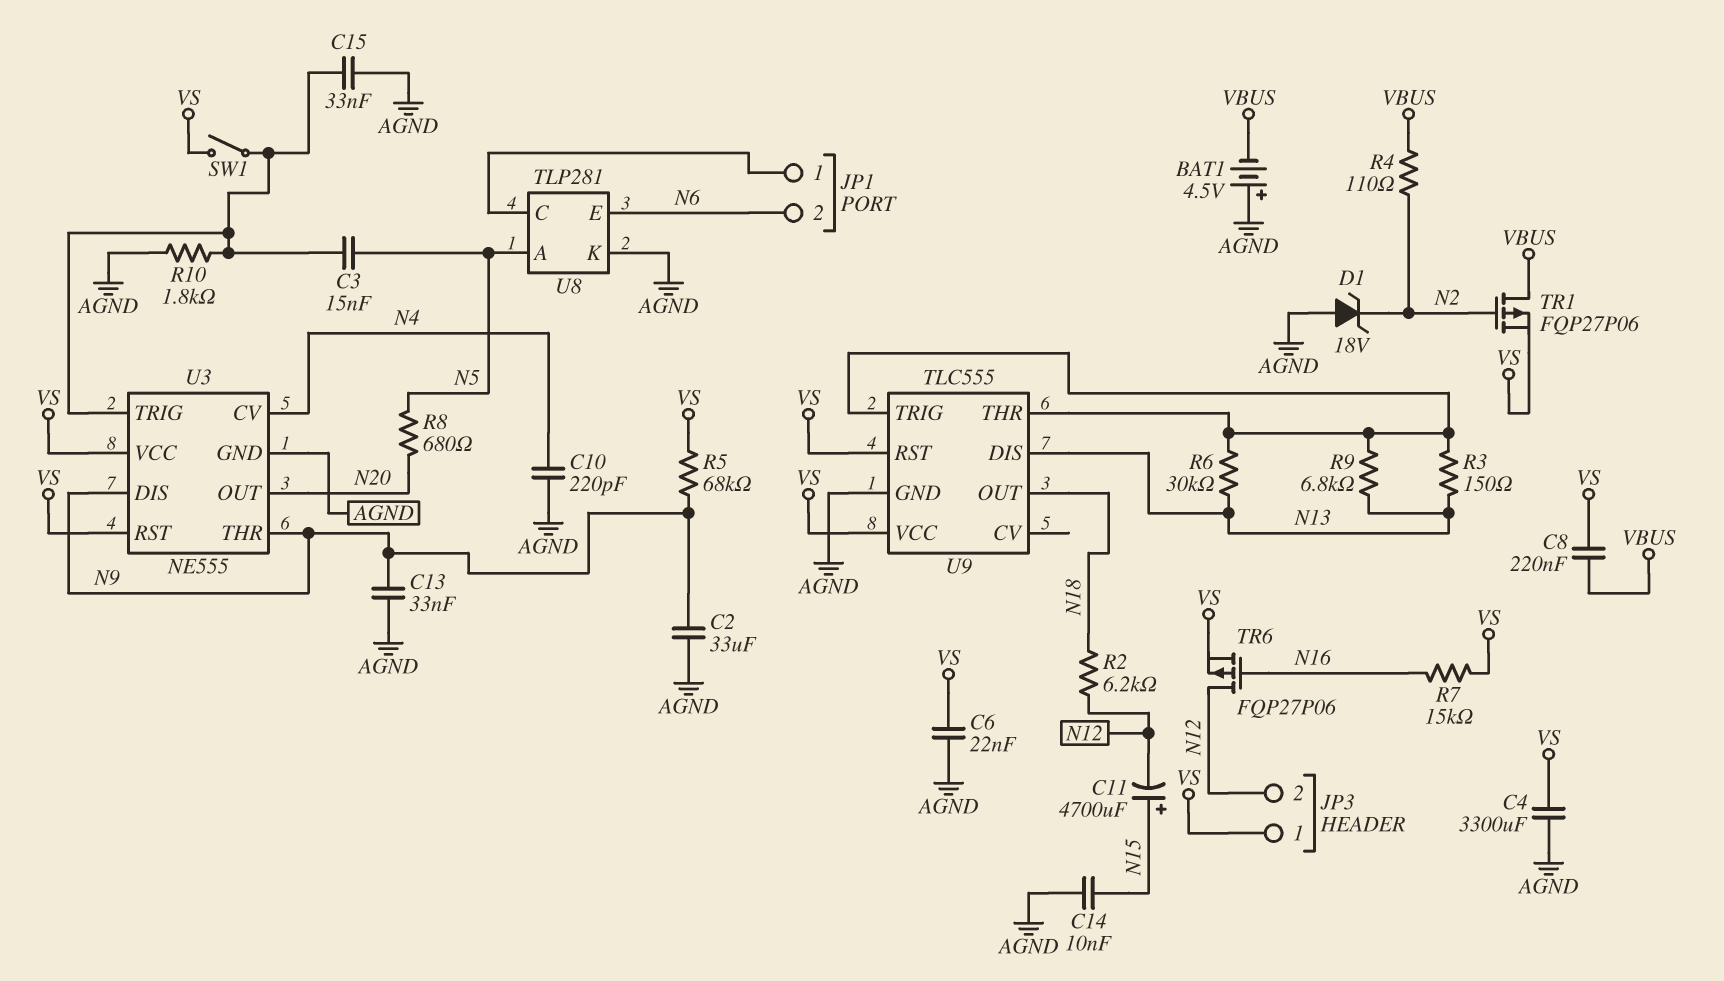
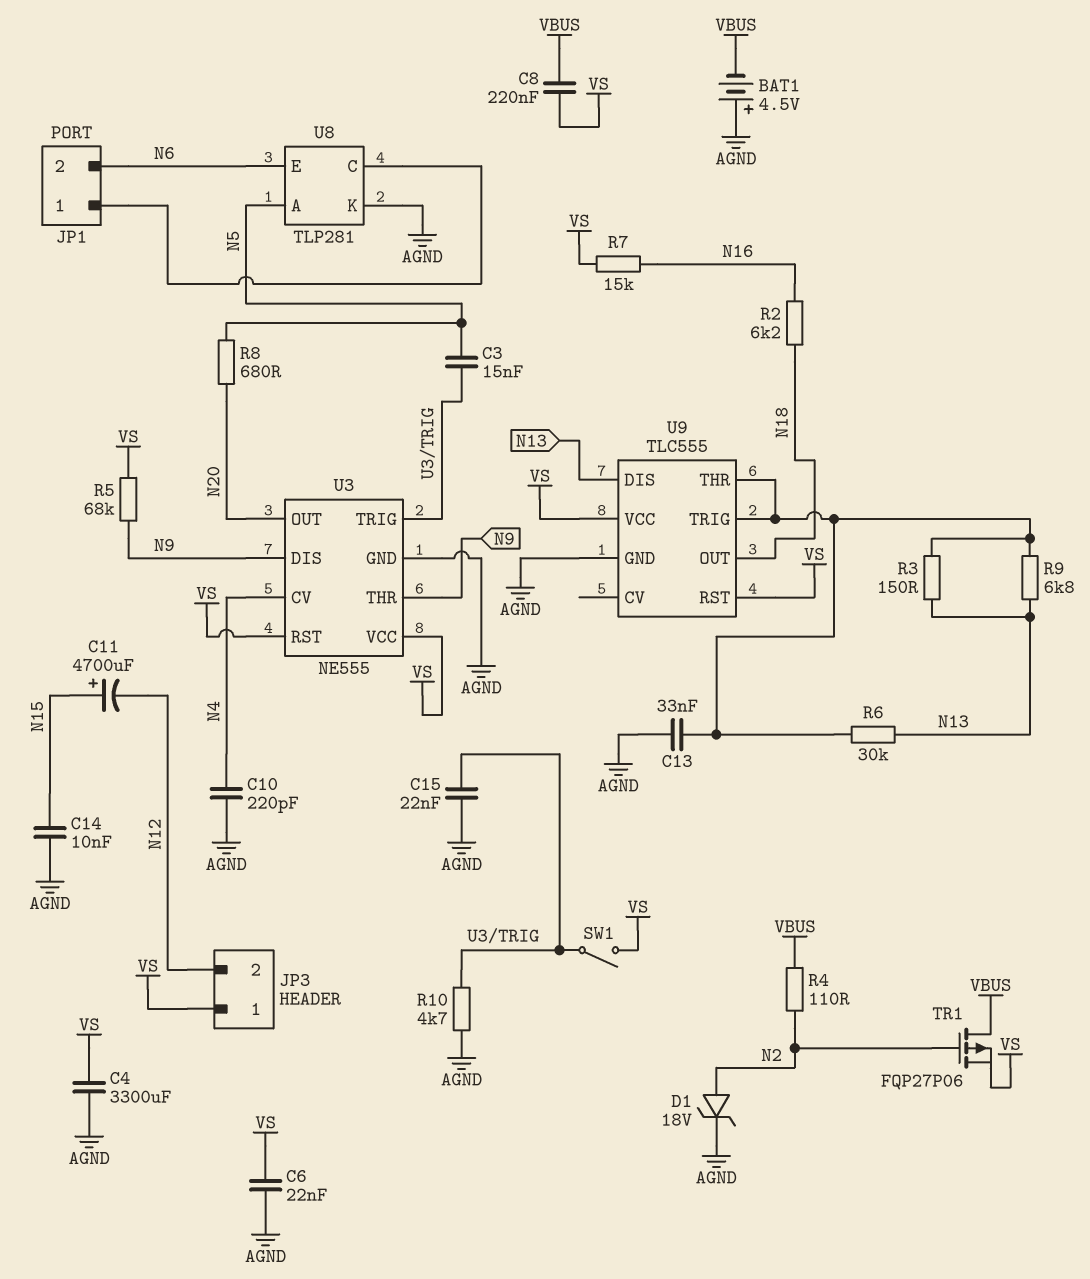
C2: 33uF (AGND, N9) -> none
C13: 33nF (AGND, N9) -> 33nF (AGND, U9/THR)
C15: 33nF (AGND, U3/TRIG) -> 22nF (AGND, U3/TRIG)
D1: zener 18V (A AGND, K N2) -> zener 18V (A N2, K AGND)
R2: 6.2k (N12, N18) -> 6.2k (N16, N18)
R10: 1.8k (AGND, U3/TRIG) -> 4.7k (AGND, U3/TRIG)
TR6: PMOS FQP27P06 (G N16, D N12, S VS) -> none

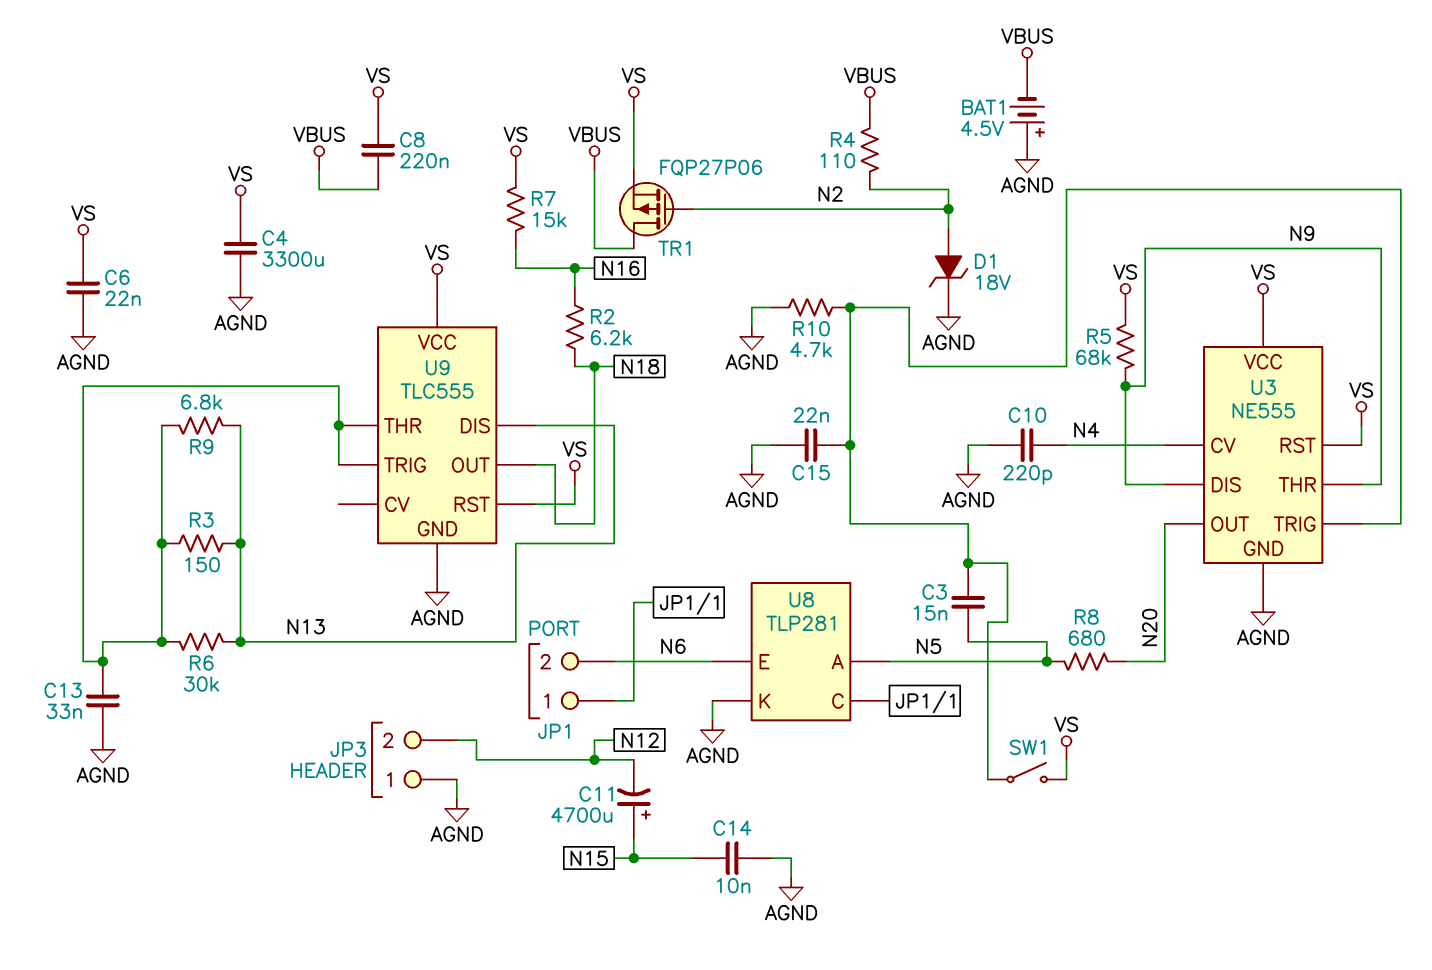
JP3 pin 1: VS -> AGND

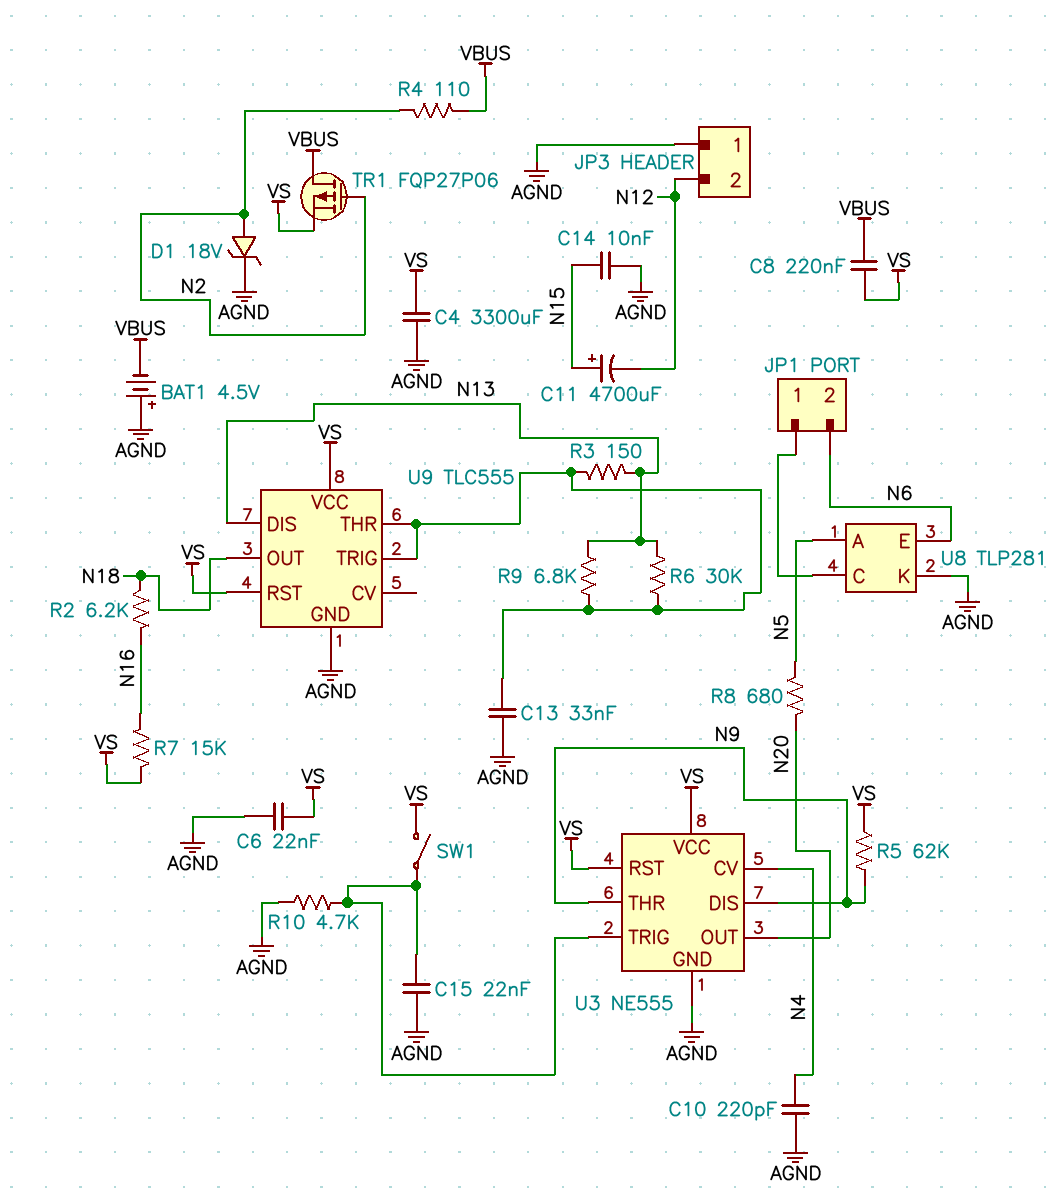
C3: 15nF (N5, U3/TRIG) -> none
R5: 68k (N9, VS) -> 62k (N9, VS)

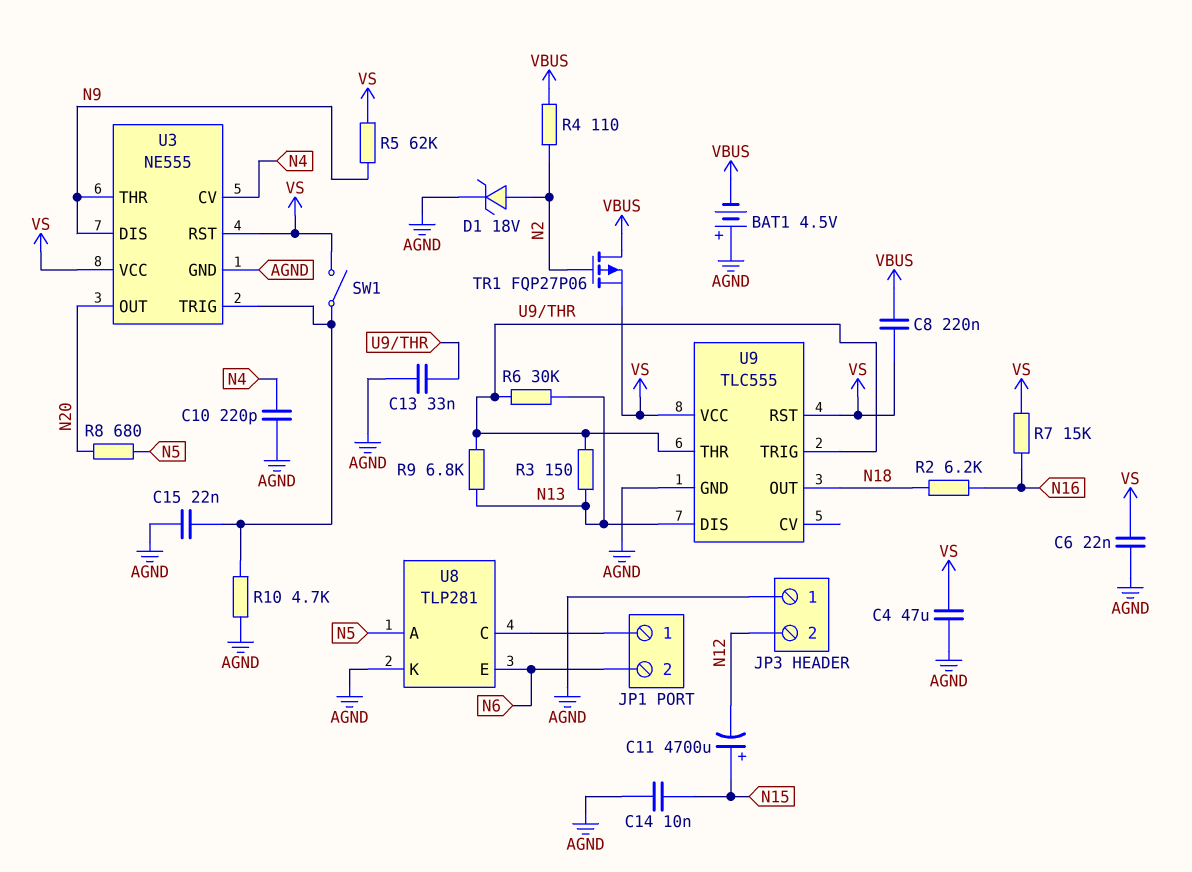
C4: 3300uF (AGND, VS) -> 47uF (AGND, VS)

